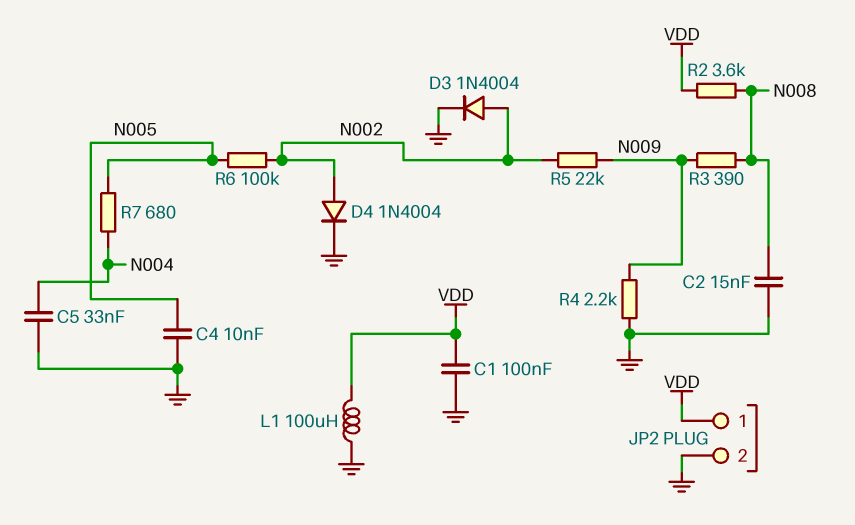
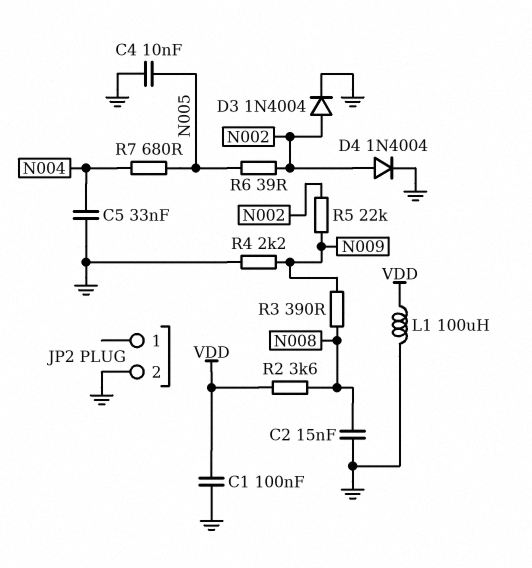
JP2 pin 1: VDD -> none
R6: 100k (N002, N005) -> 39 (N002, N005)

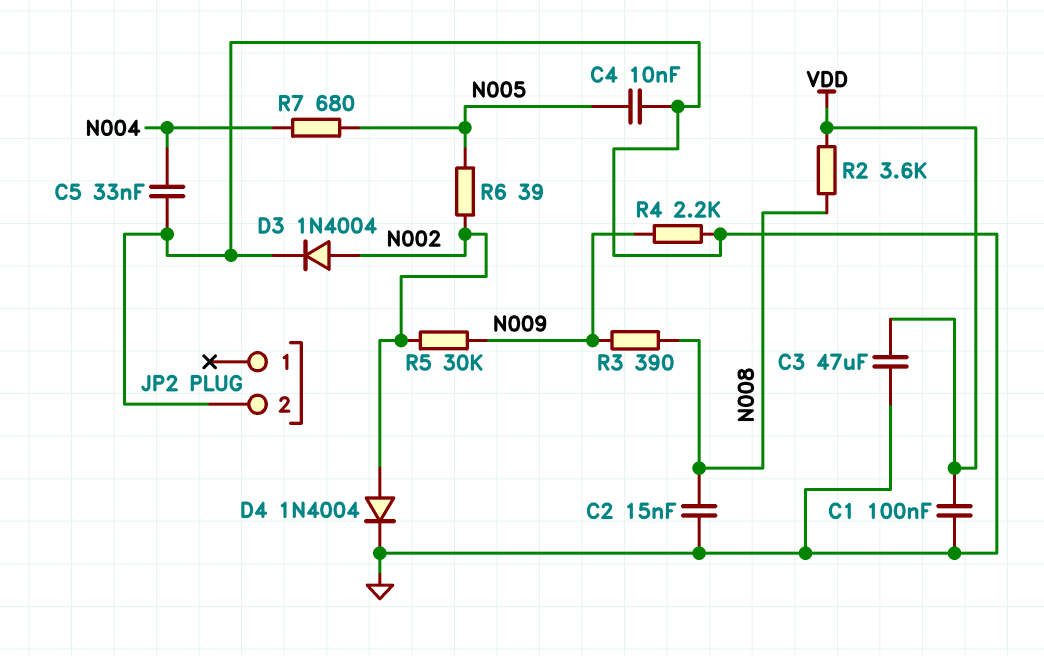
C3: none -> 47uF (GND, VDD)
L1: 100uH (GND, VDD) -> none
R5: 22k (N002, N009) -> 30k (N002, N009)

